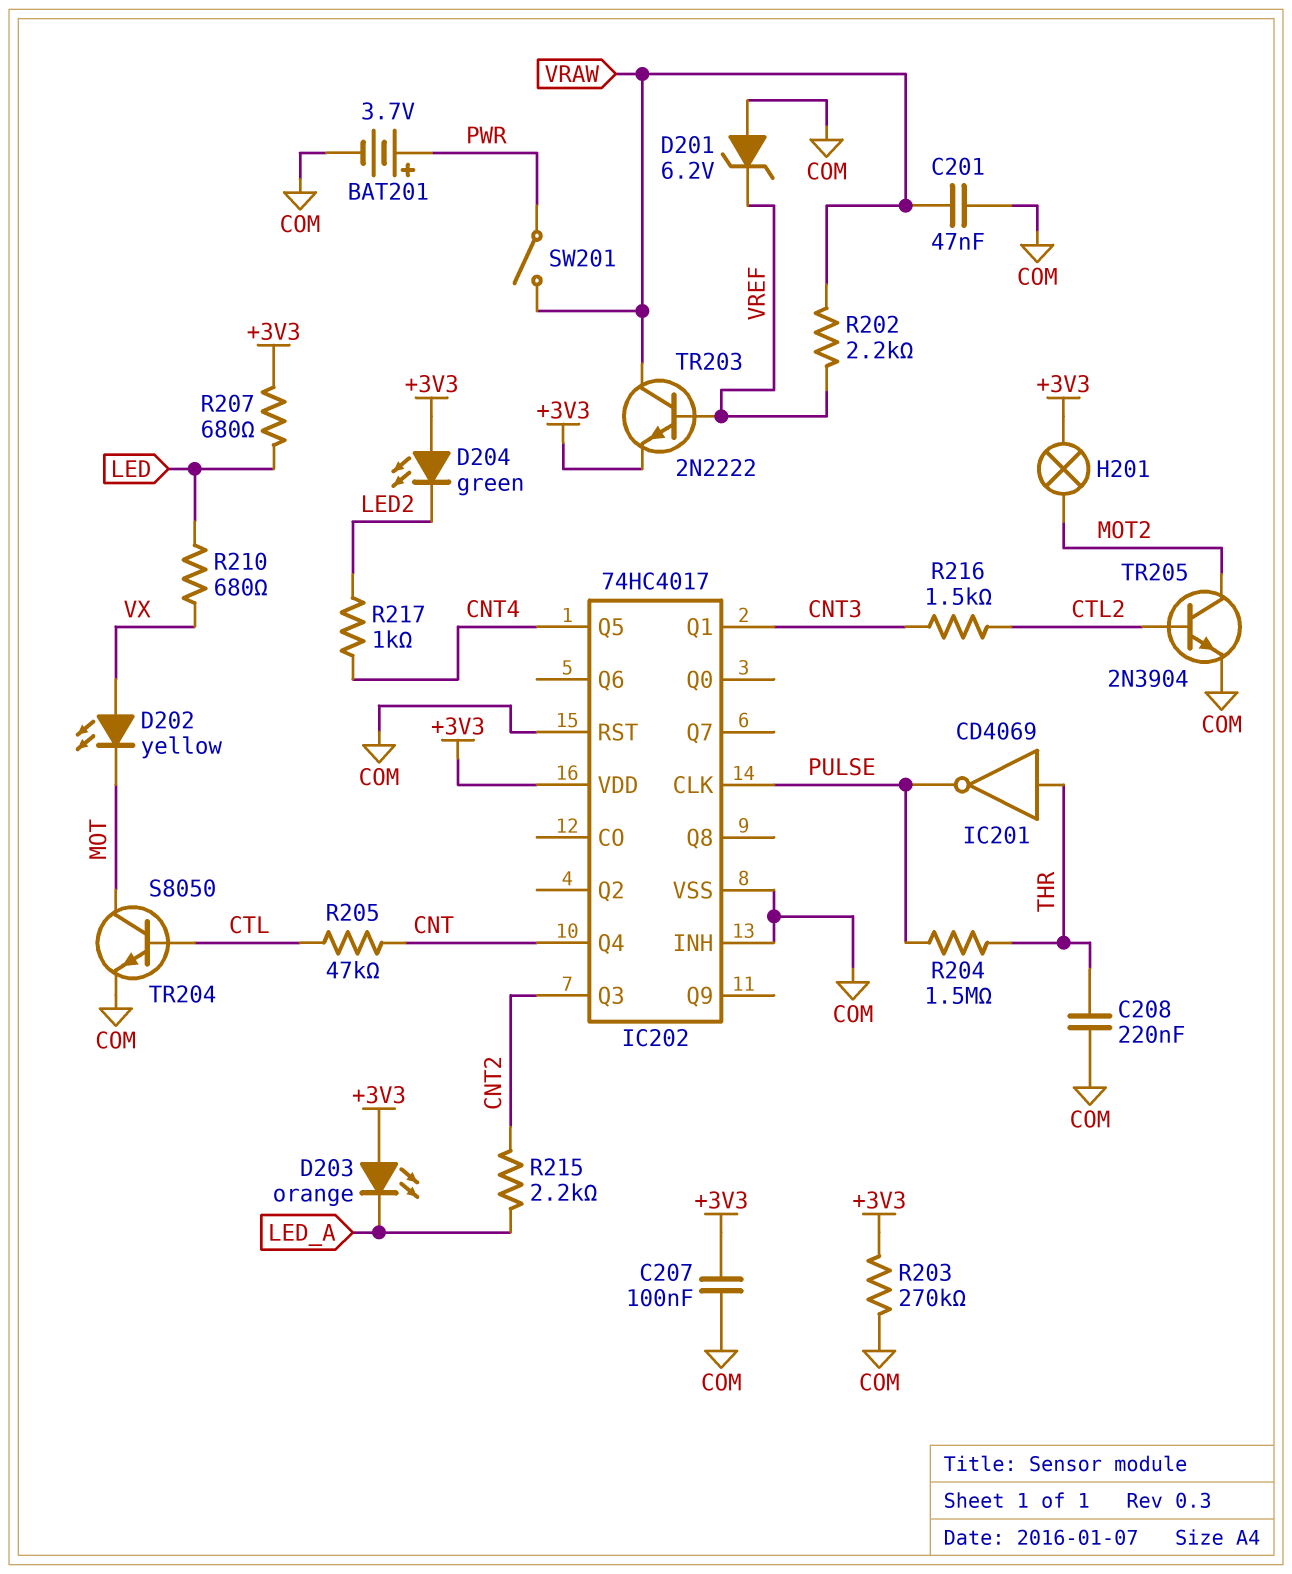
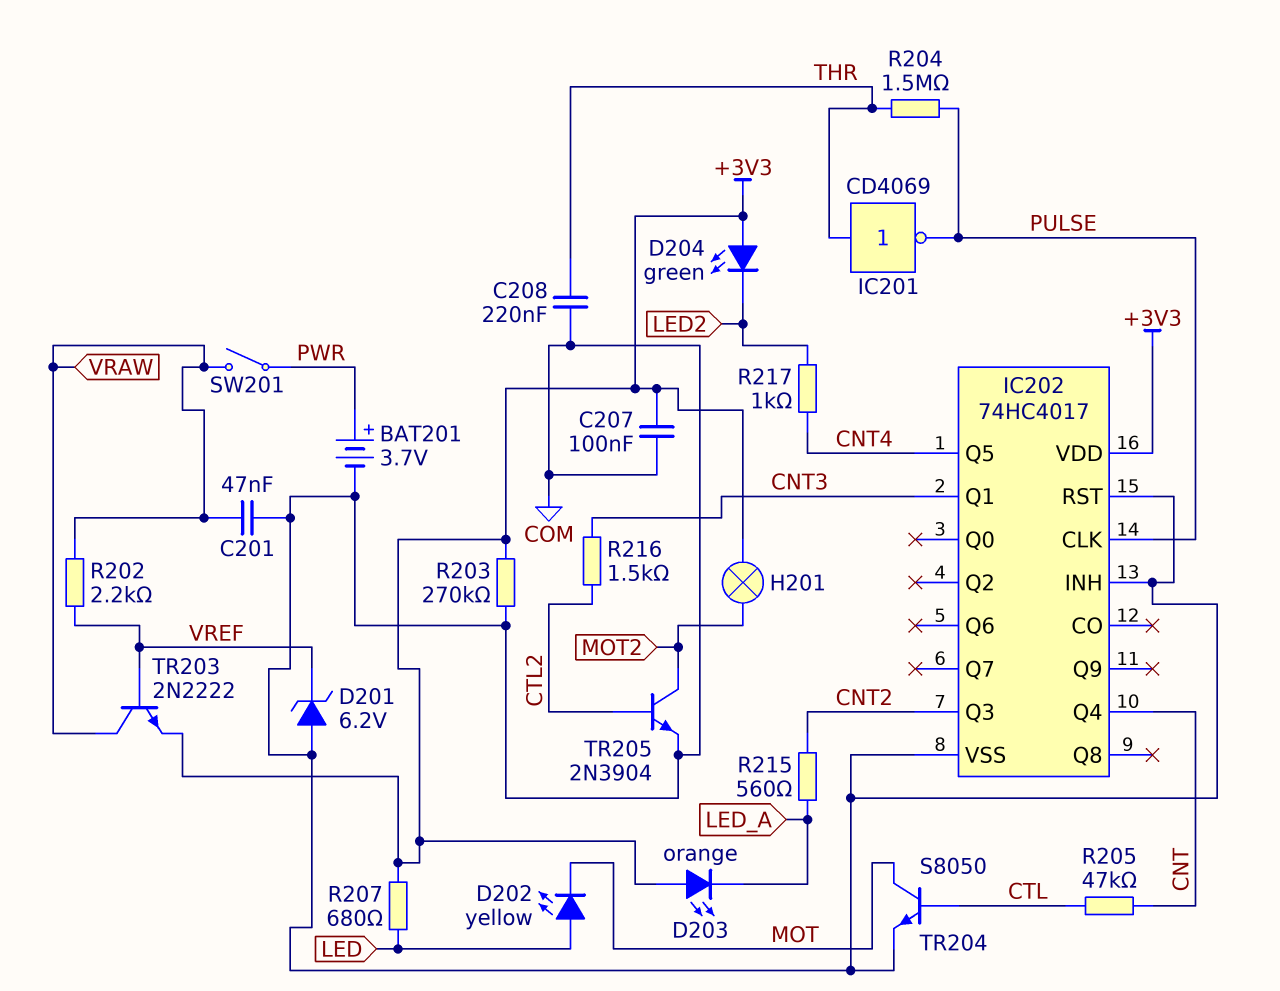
D202: LED yellow (A VX, K MOT) -> LED yellow (A LED, K MOT)
R210: 680 (LED, VX) -> none
R215: 2.2k (CNT2, LED_A) -> 560 (CNT2, LED_A)

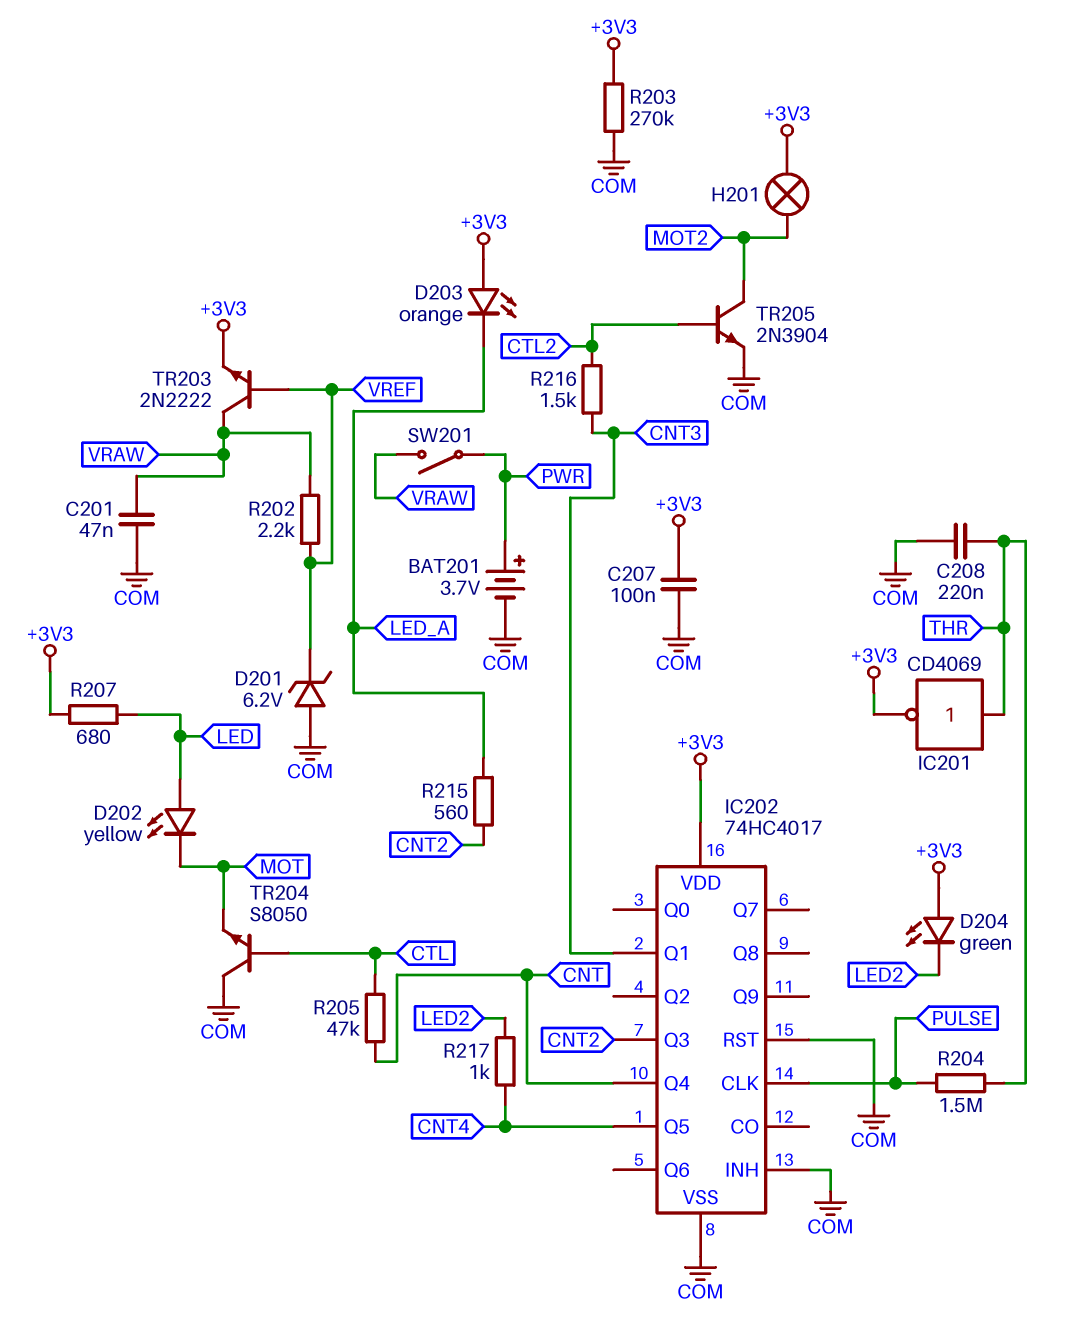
IC201: NOT CD4069 (in THR, out PULSE) -> NOT CD4069 (in THR, out +3V3)
TR204: NPN S8050 (B CTL, C MOT, E COM) -> NPN S8050 (B CTL, C COM, E MOT)

